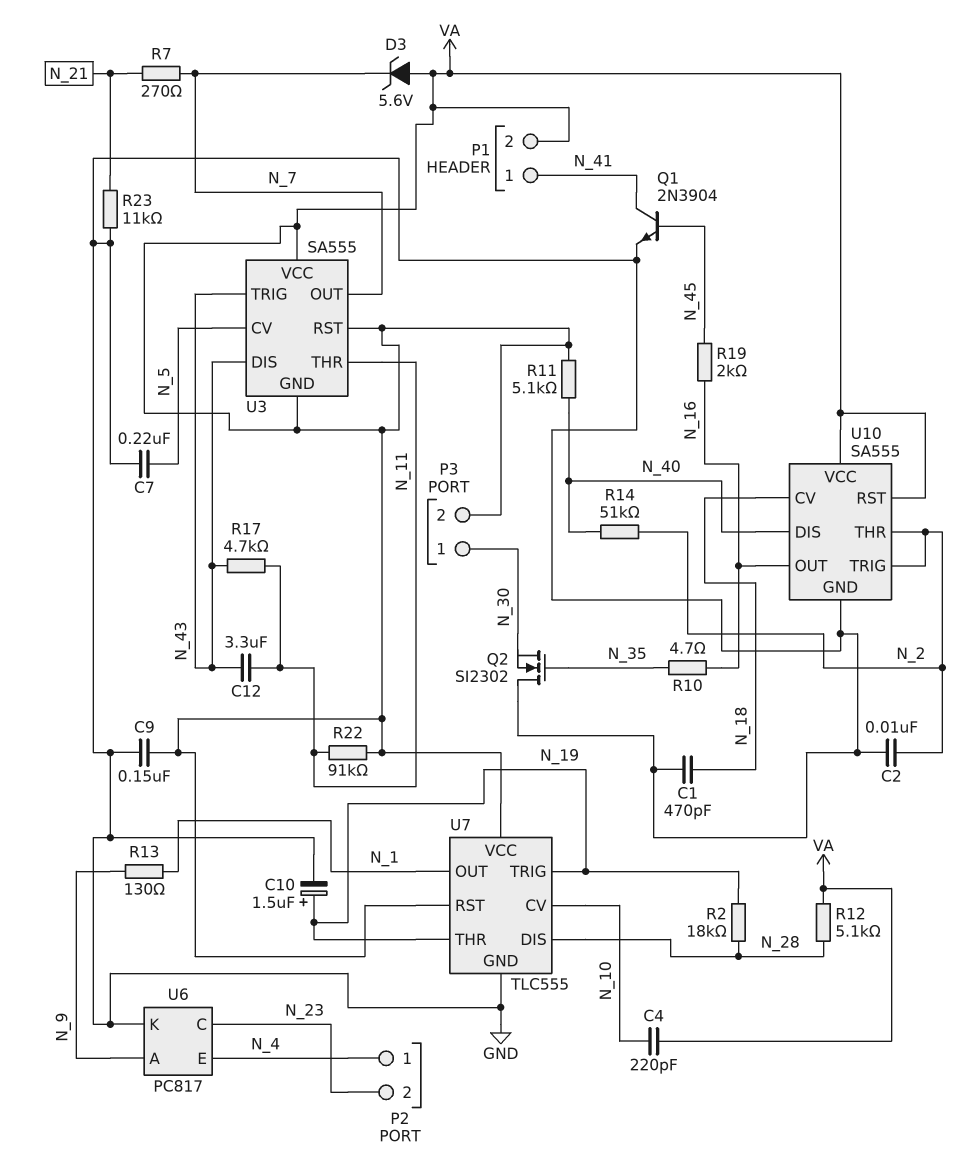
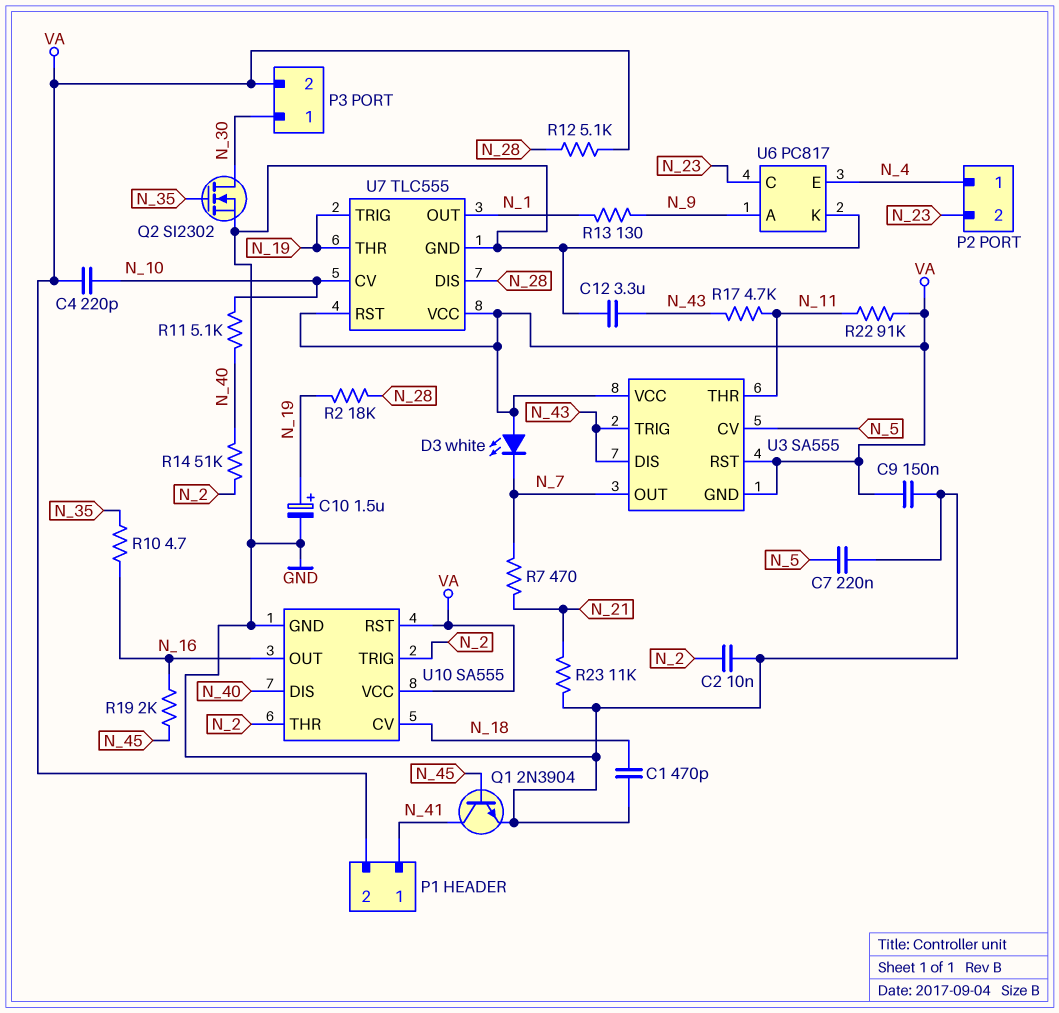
C12: 3.3uF (N_11, N_43) -> 3.3uF (GND, N_43)
D3: zener 5.6V (A VA, K N_7) -> LED white (A VA, K N_7)
Q2: NMOS SI2302 (G N_35, D GND, S N_30) -> NMOS SI2302 (G N_35, D N_30, S GND)
R7: 270 (N_7, N_21) -> 470 (N_7, N_21)
R11: 5.1k (N_40, VA) -> 5.1k (N_10, N_40)

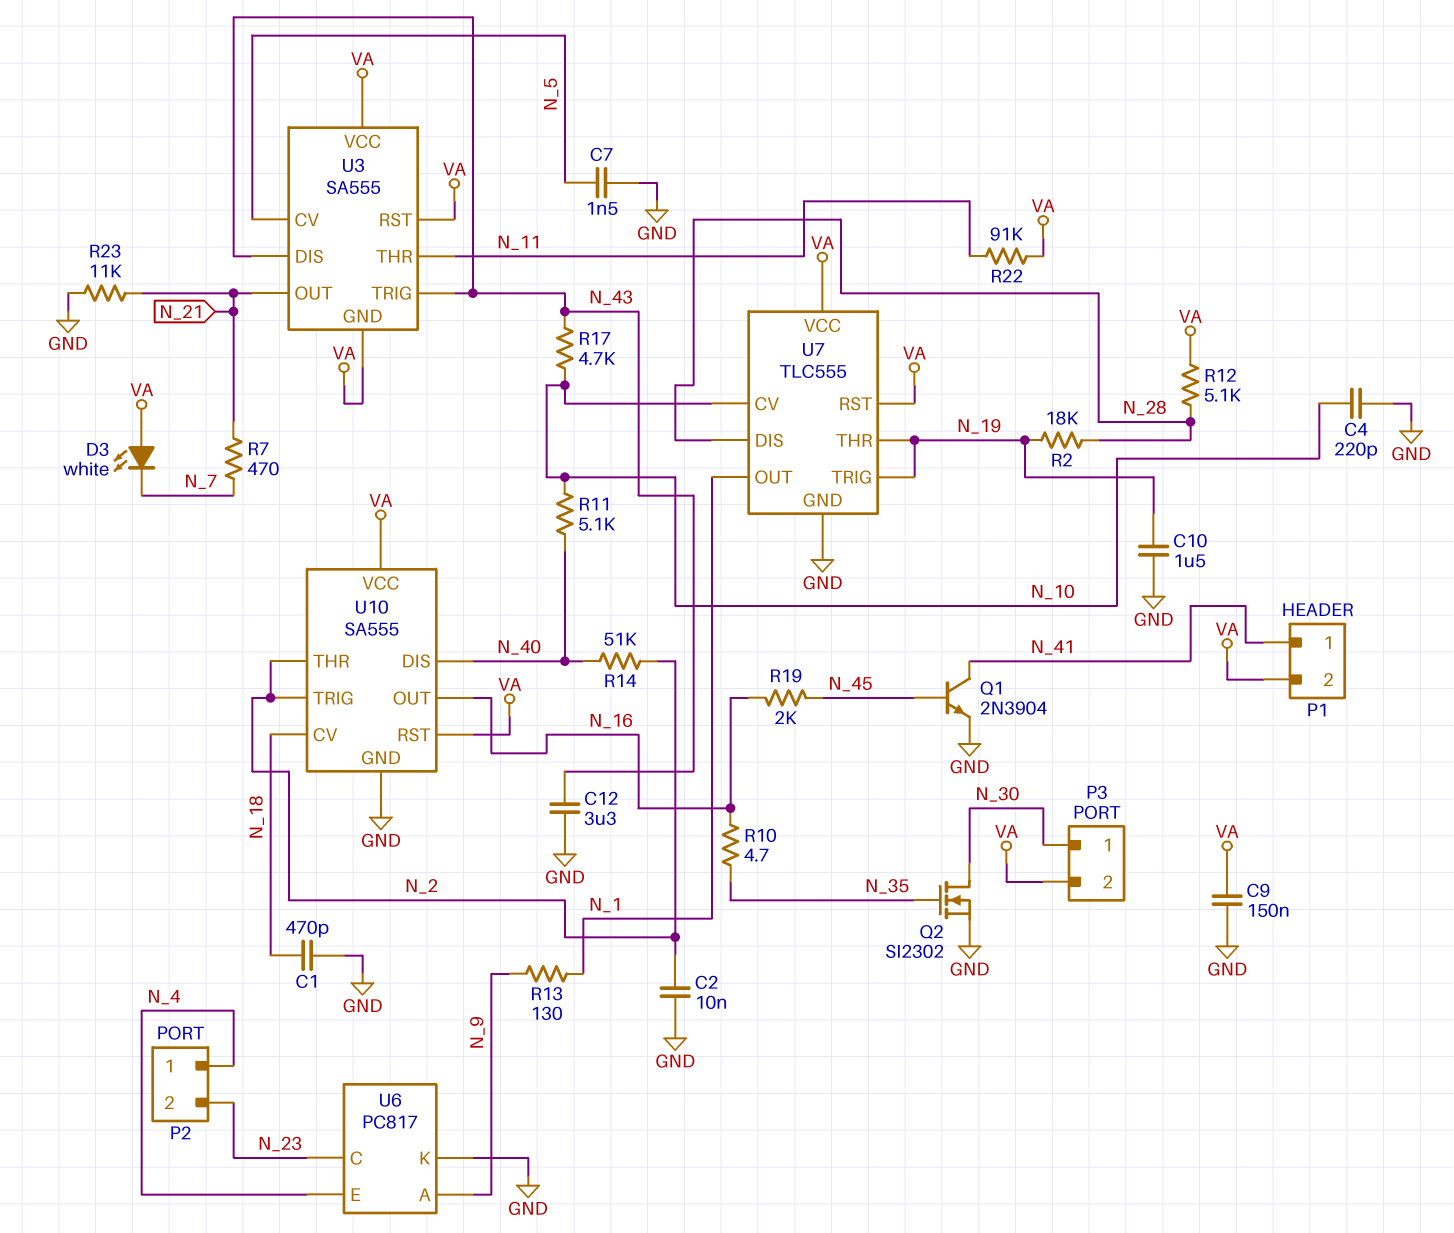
C4: 220pF (N_10, VA) -> 220pF (GND, N_10)
C7: 220nF (GND, N_5) -> 1.5nF (GND, N_5)
C10: 1.5uF (plus N_19, minus GND) -> 1.5uF (GND, N_19)
R17: 4.7k (N_11, N_43) -> 4.7k (N_10, N_43)
U3 pin OUT: N_7 -> N_21

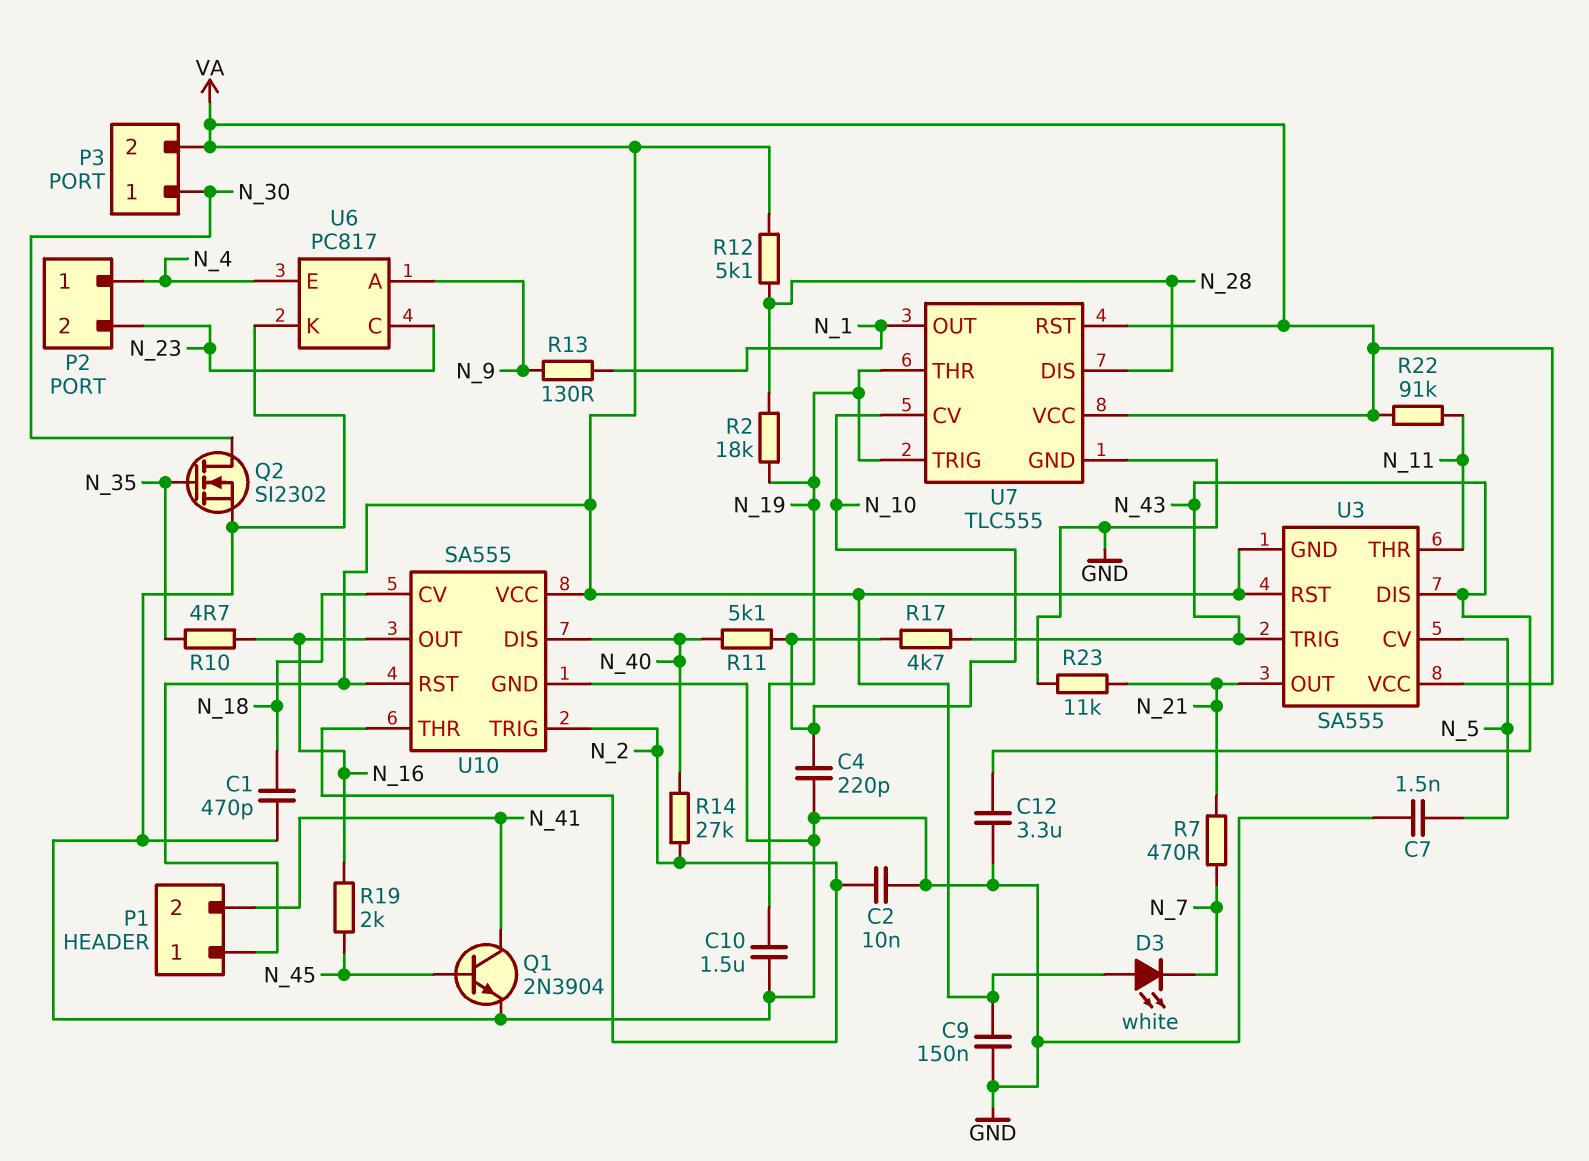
P1 pin 1: N_41 -> VA
P1 pin 2: VA -> N_41
R14: 51k (N_2, N_40) -> 27k (N_2, N_40)

